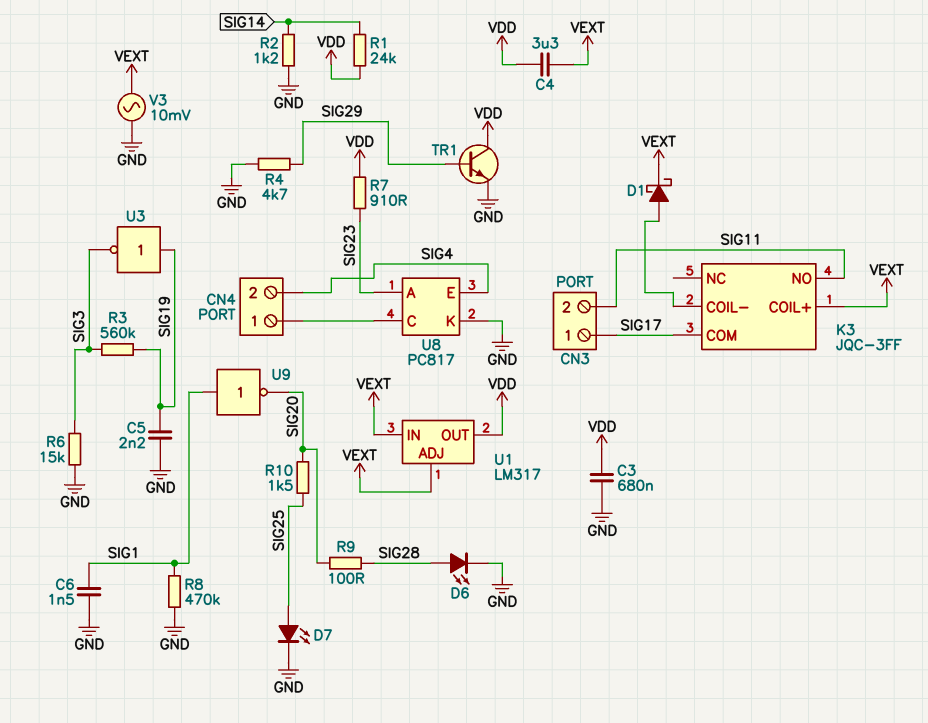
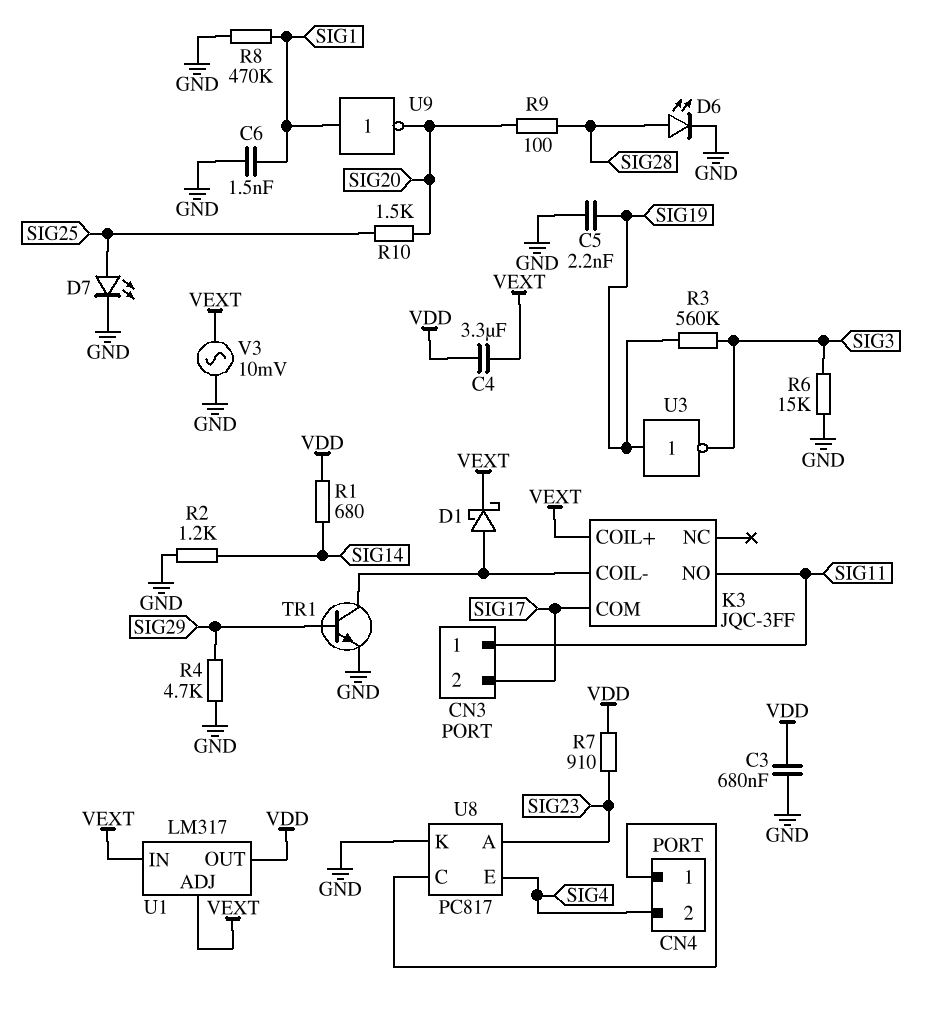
CN3 pin 1: SIG17 -> SIG11
CN3 pin 2: SIG11 -> SIG17
R1: 24k (SIG14, VDD) -> 680 (SIG14, VDD)
TR1: NPN (B SIG29, C VDD, E GND) -> NPN (B SIG29, C K3/COIL-, E GND)

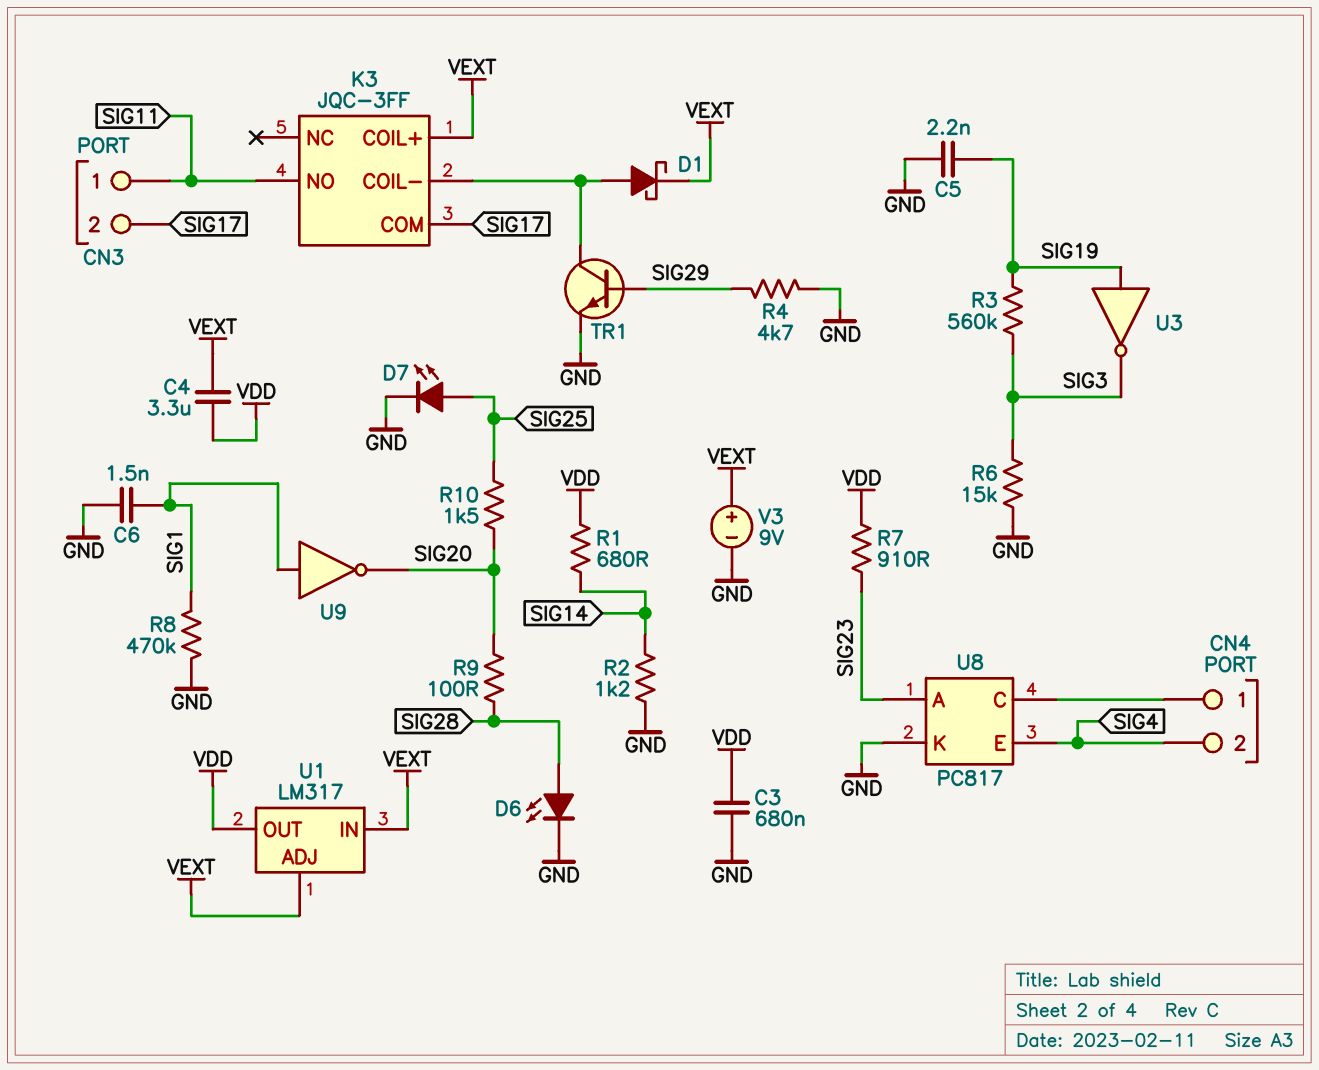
V3: AC 10mV (GND, VEXT) -> 9V (plus VEXT, minus GND)

